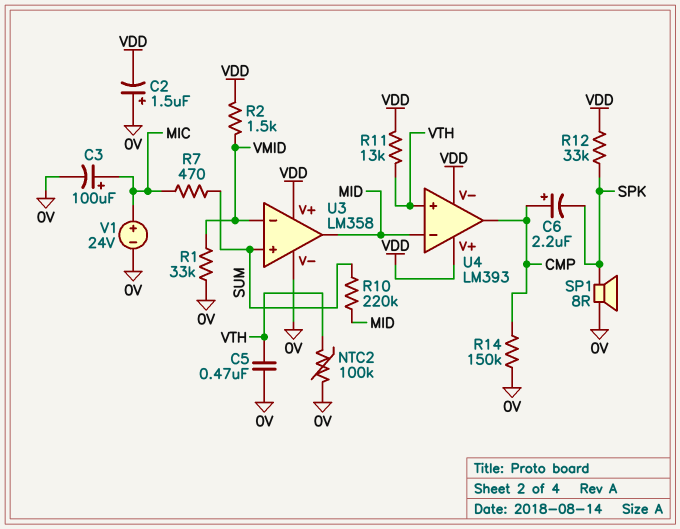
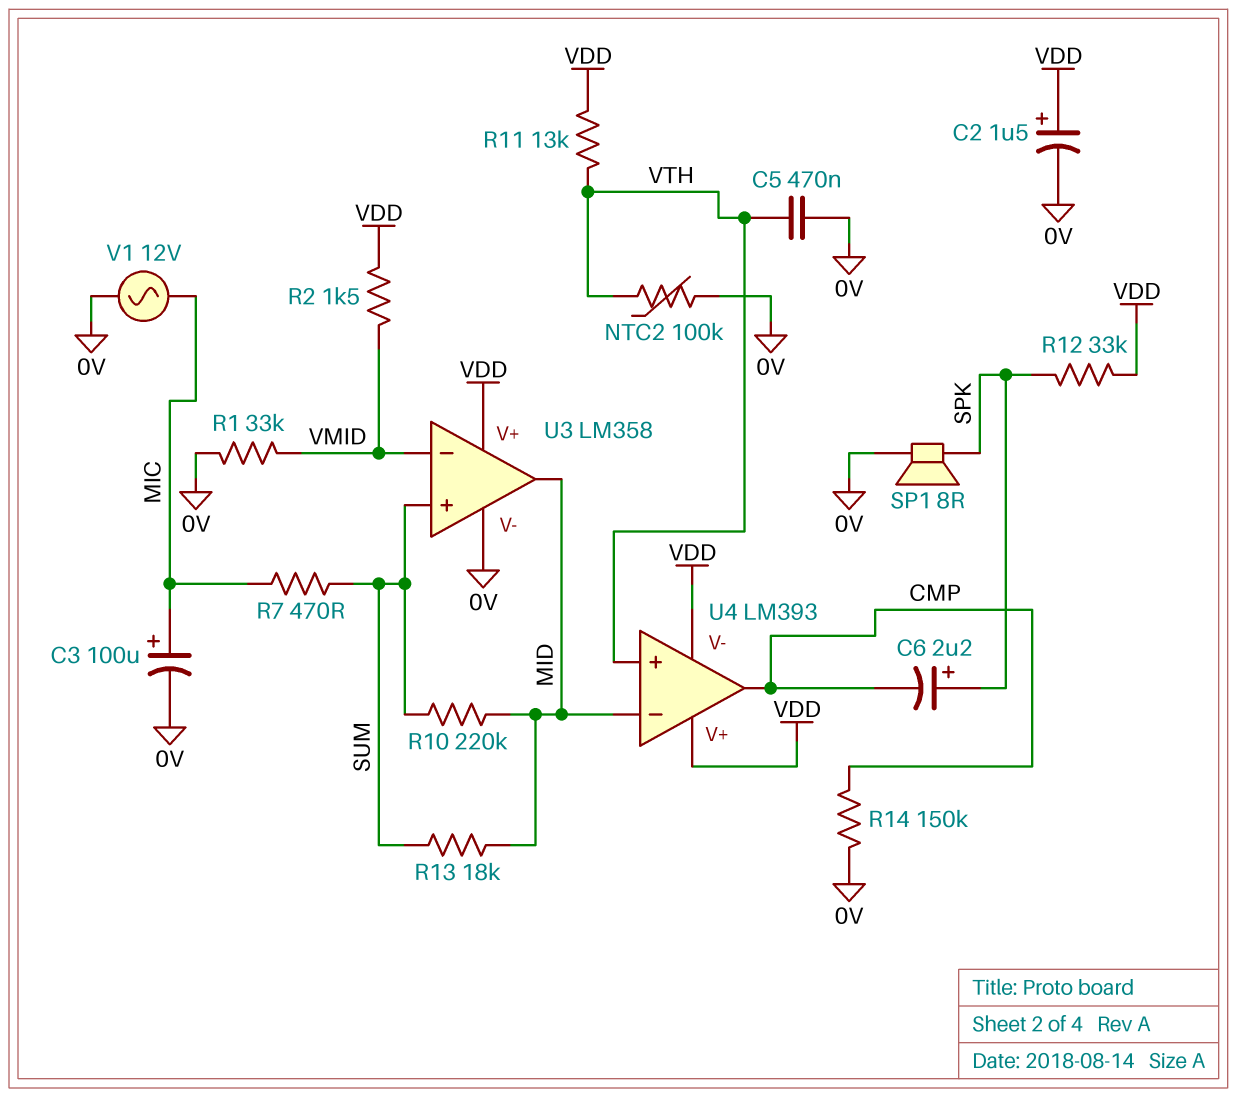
C2: 1.5uF (plus 0V, minus VDD) -> 1.5uF (plus VDD, minus 0V)
C6: 2.2uF (plus CMP, minus SPK) -> 2.2uF (plus SPK, minus CMP)
R13: none -> 18k (MID, SUM)
V1: 24V (plus MIC, minus 0V) -> AC 12V (0V, MIC)

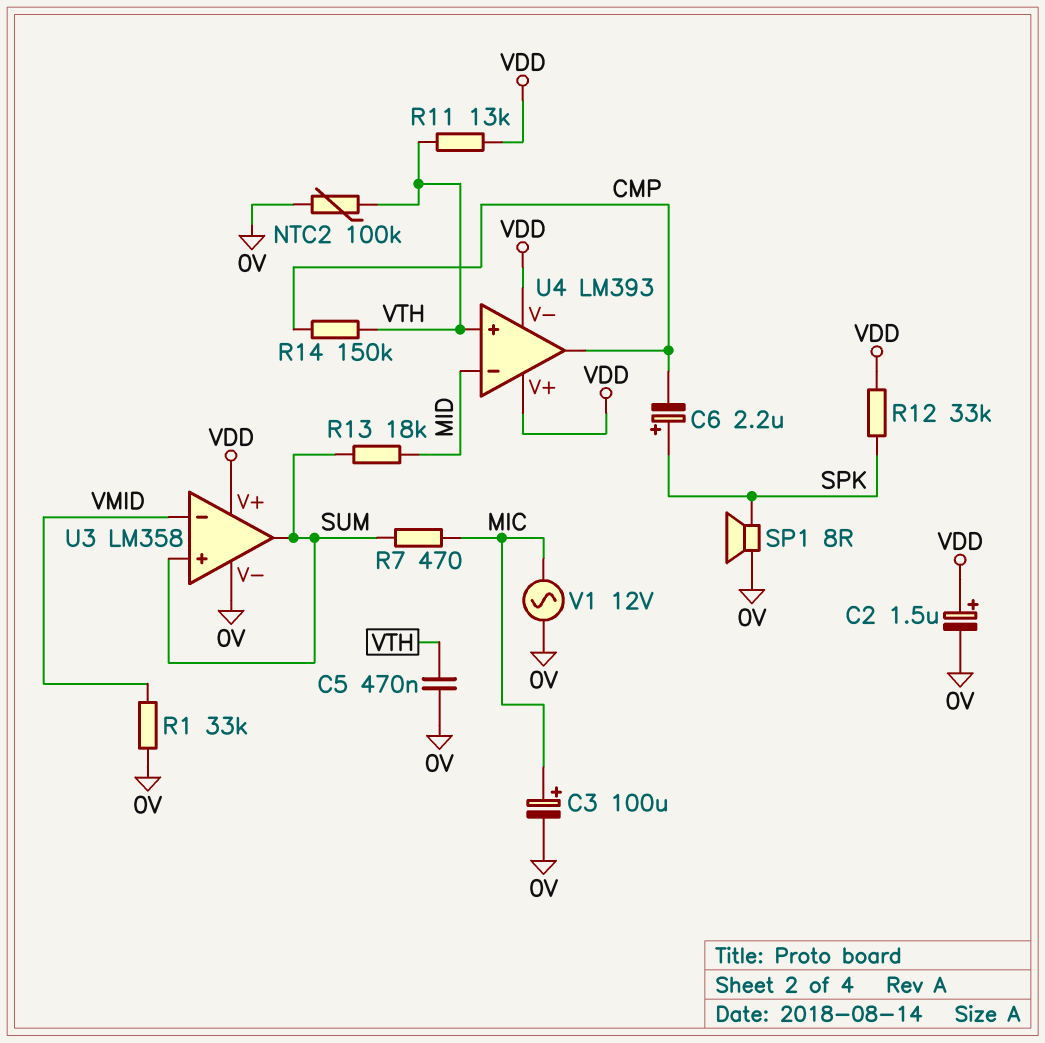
R2: 1.5k (VDD, VMID) -> none
R10: 220k (MID, SUM) -> none
R14: 150k (0V, CMP) -> 150k (CMP, VTH)
U3 pin out: MID -> SUM

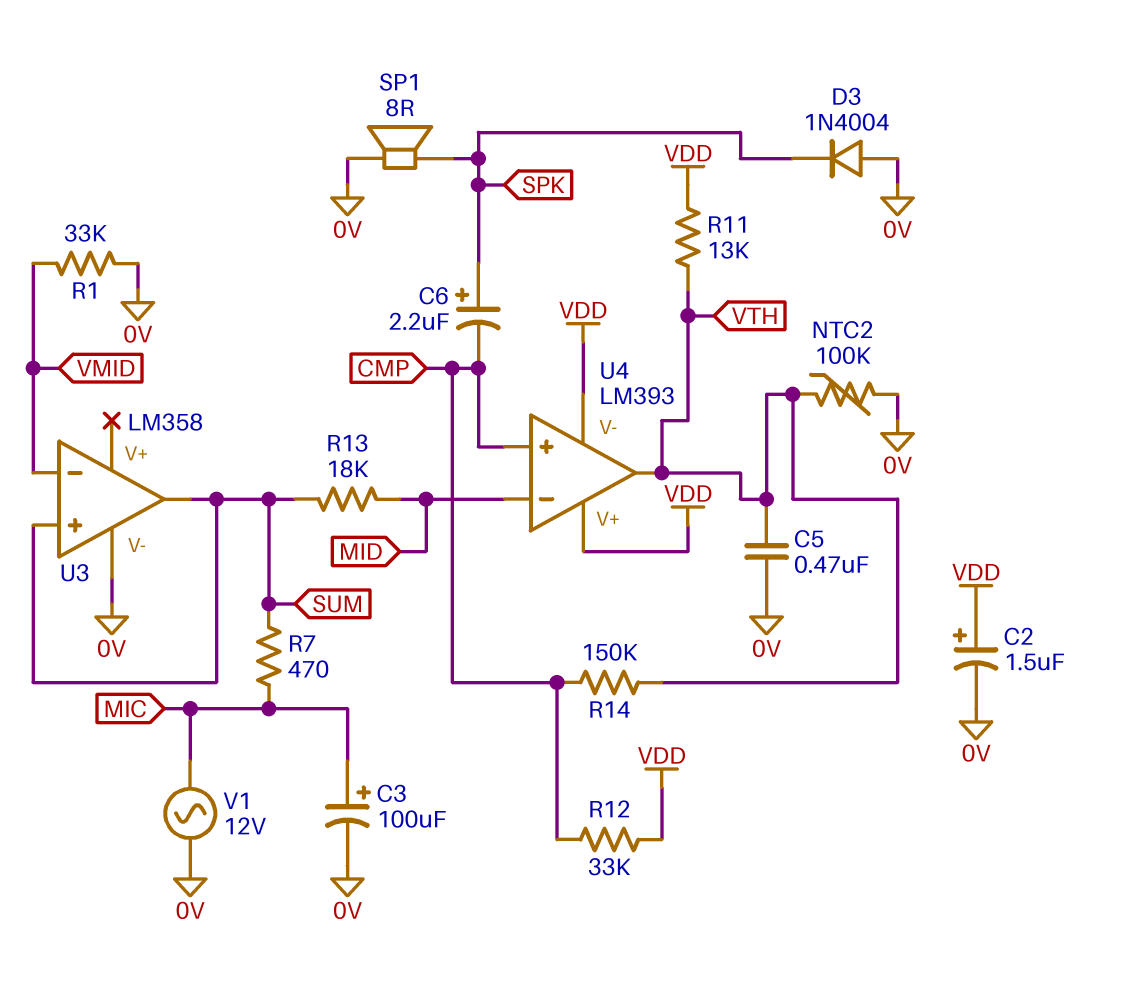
D3: none -> diode 1N4004 (A 0V, K SPK)
R12: 33k (SPK, VDD) -> 33k (CMP, VDD)
U3 pin V+: VDD -> none
U4 pin in+: VTH -> CMP
U4 pin out: CMP -> VTH

